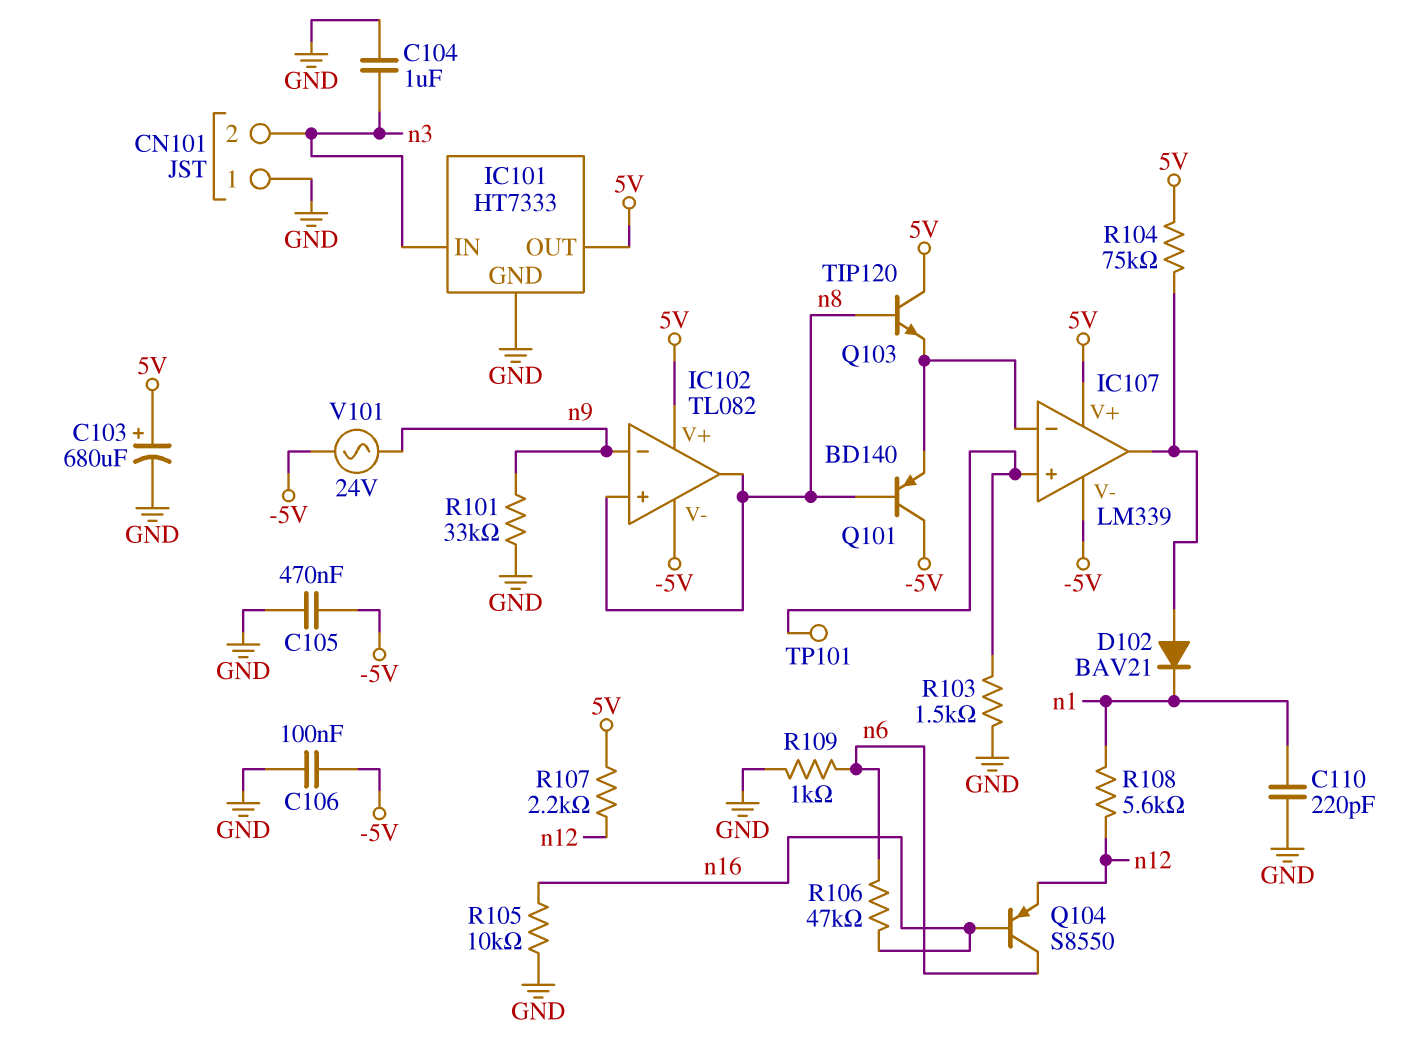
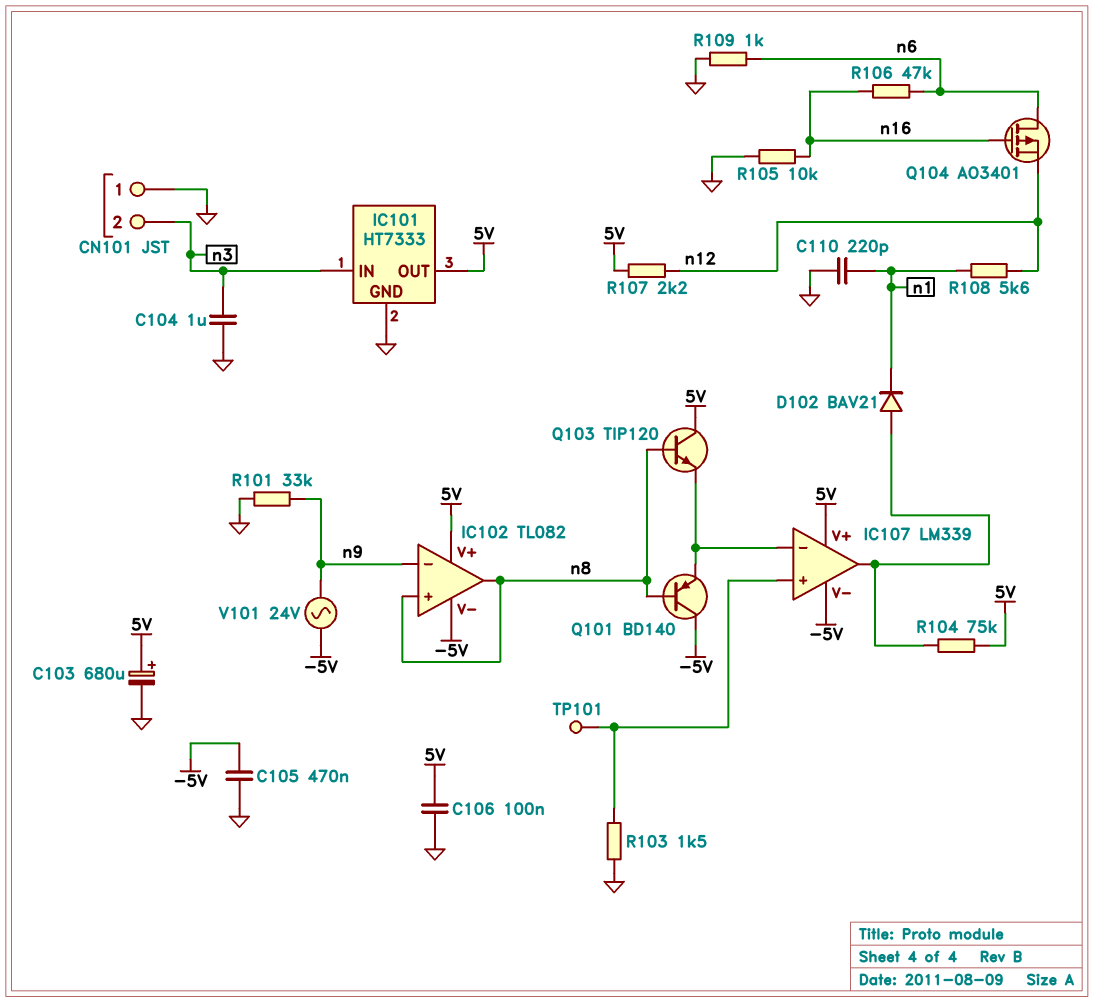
C106: 100nF (-5V, GND) -> 100nF (5V, GND)
Q104: PNP S8550 (B n16, C n6, E n12) -> PMOS AO3401 (G n16, D n6, S n12)

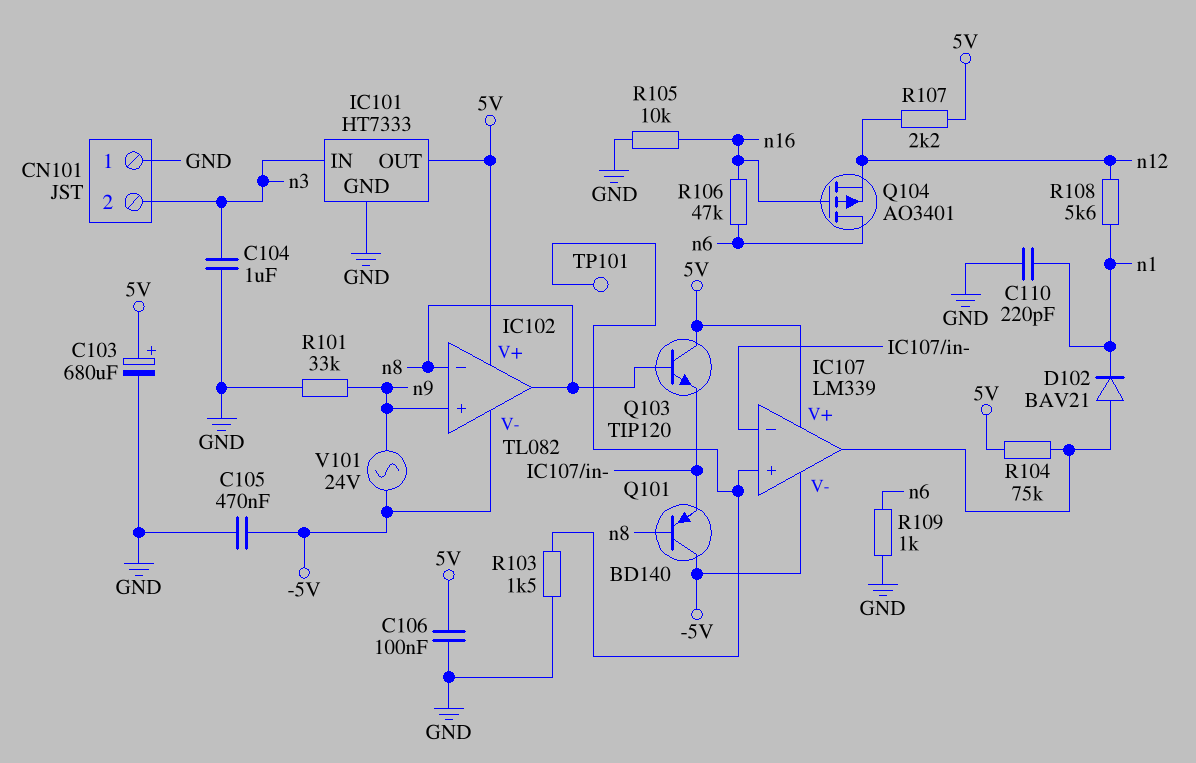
IC102 pin in+: n8 -> n9
IC102 pin in-: n9 -> n8

